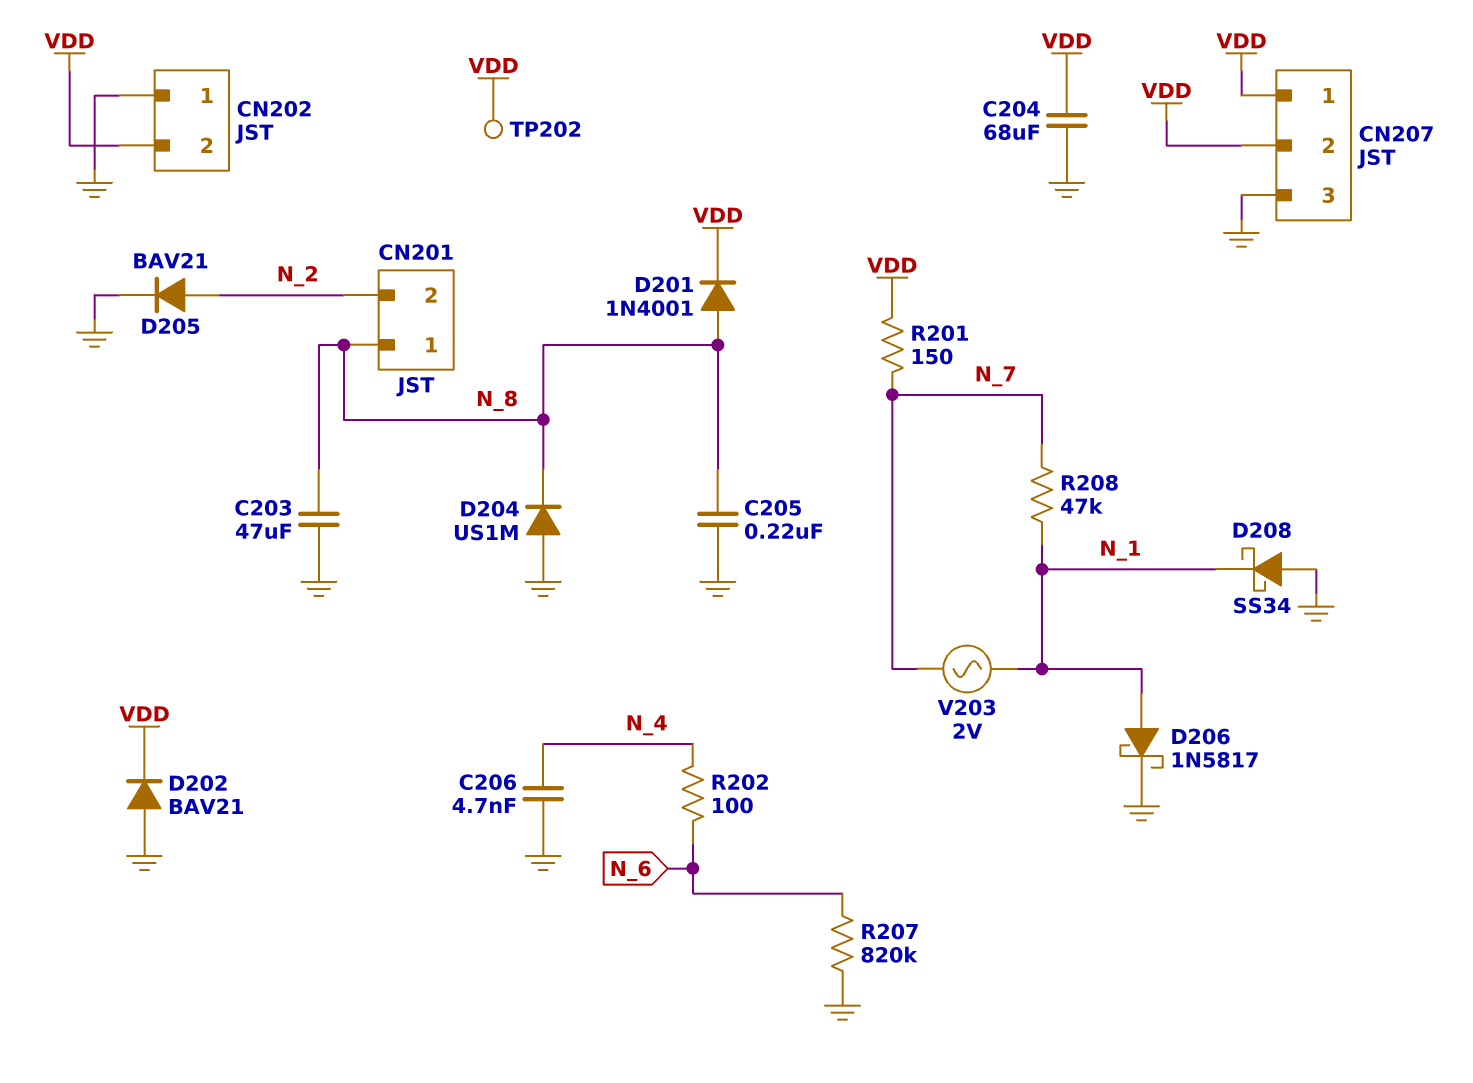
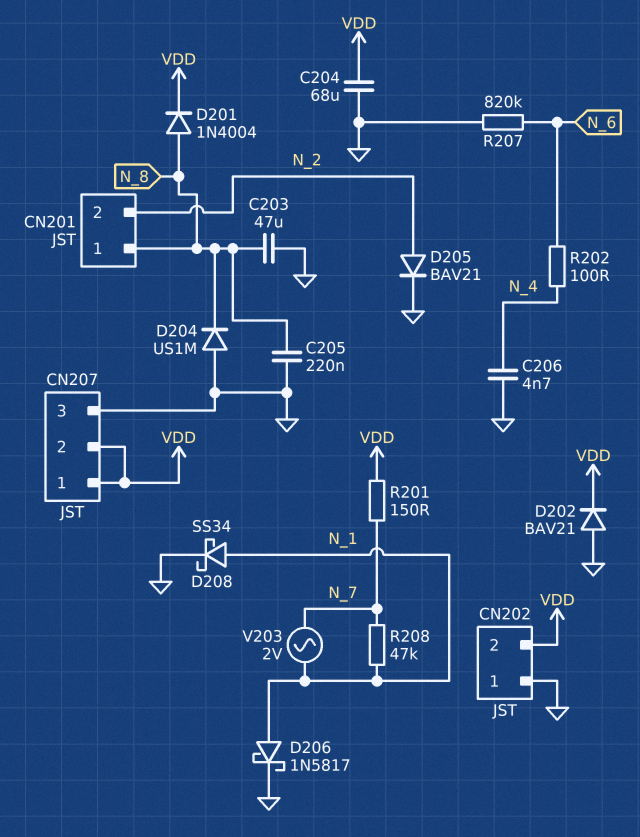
D201: diode 1N4001 (A N_8, K VDD) -> diode 1N4004 (A N_8, K VDD)
D208: schottky SS34 (A GND, K N_1) -> schottky SS34 (A N_1, K GND)
TP202: test point (VDD) -> none

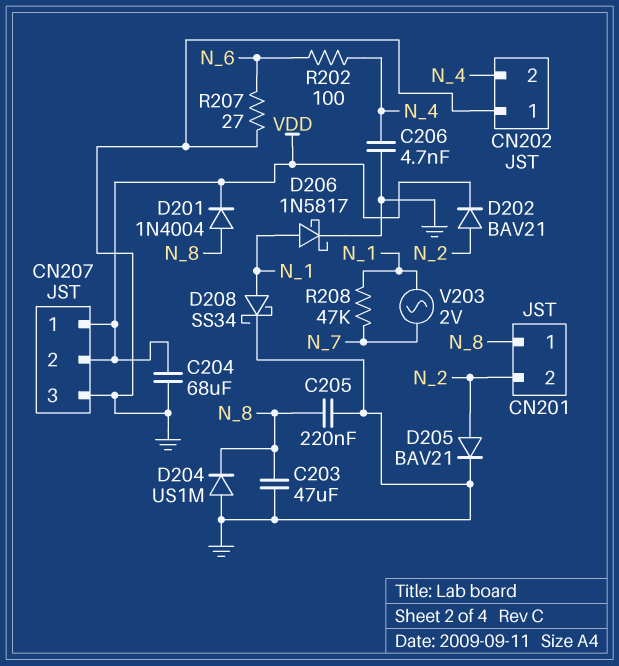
CN202 pin 2: VDD -> N_4
D202: diode BAV21 (A GND, K VDD) -> diode BAV21 (A N_2, K VDD)
R201: 150 (N_7, VDD) -> none
R207: 820k (GND, N_6) -> 27 (GND, N_6)

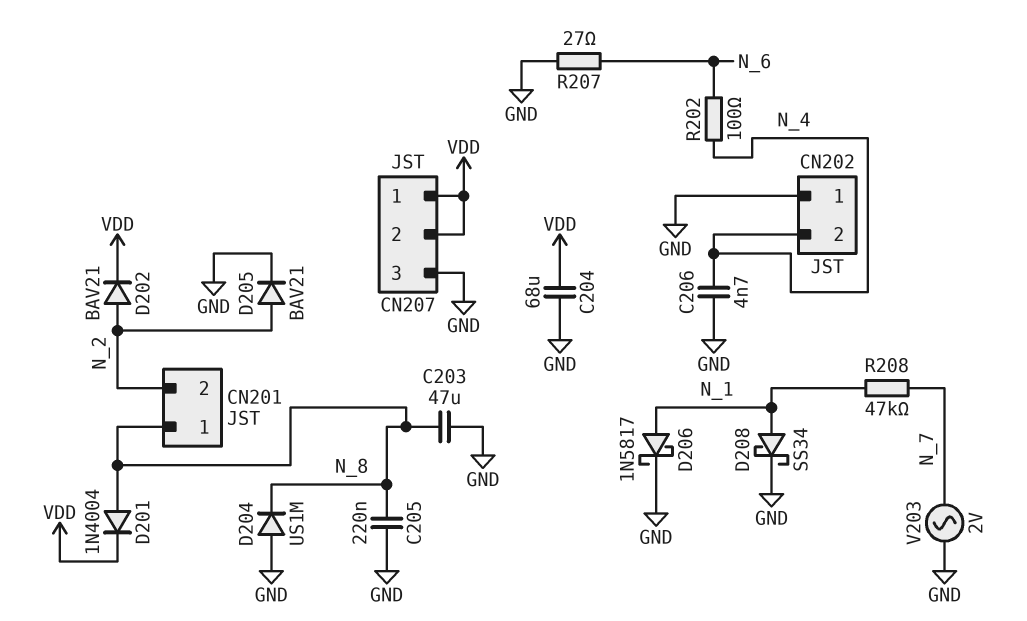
V203: AC 2V (N_1, N_7) -> AC 2V (GND, N_7)

